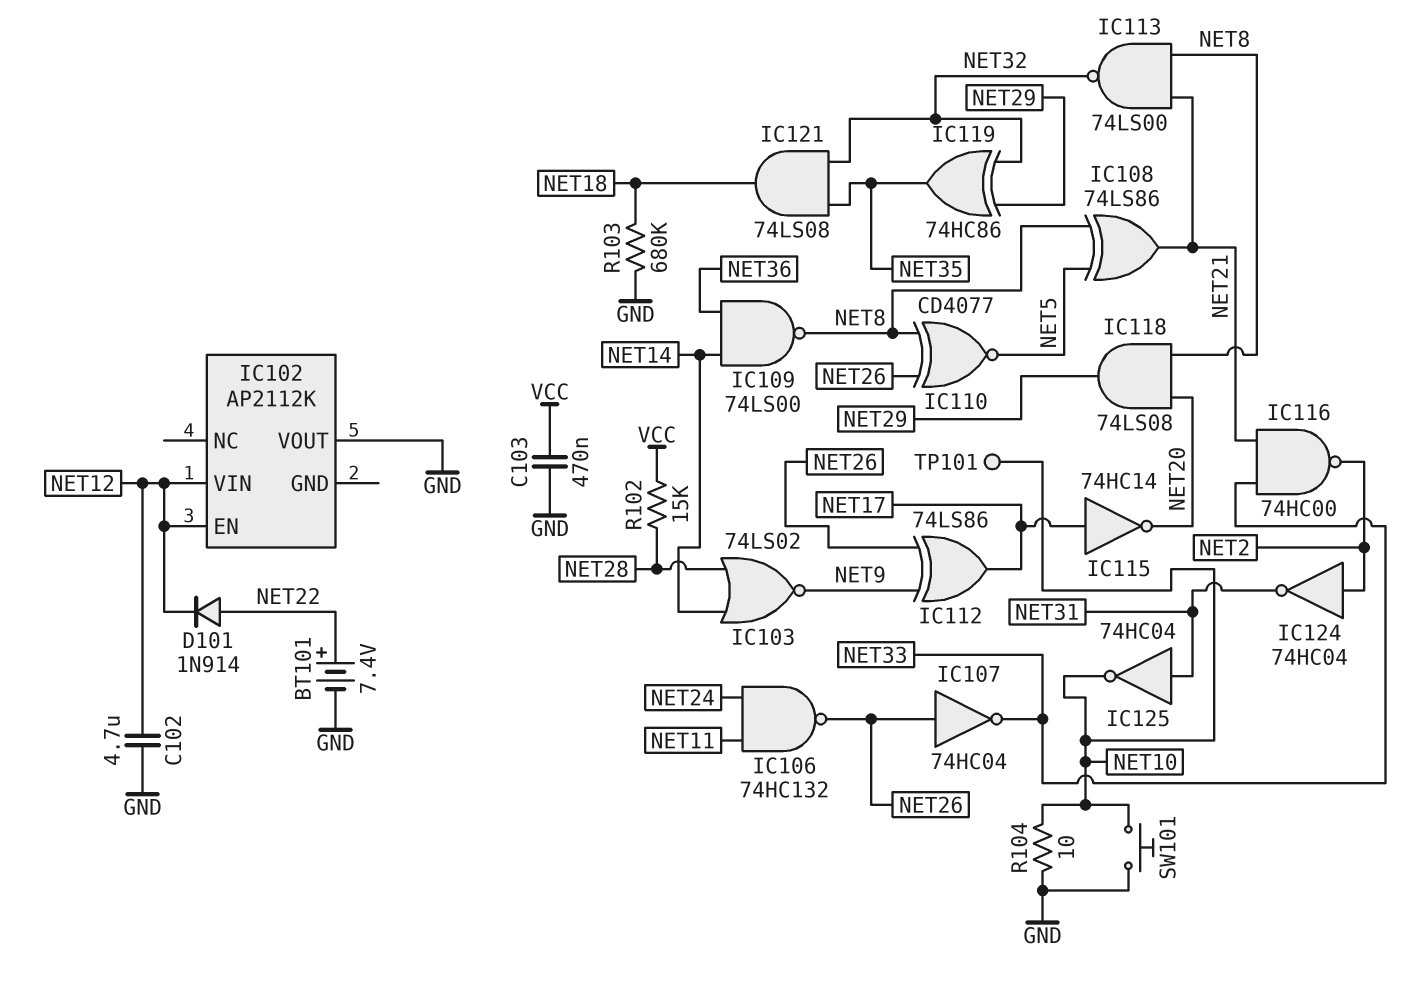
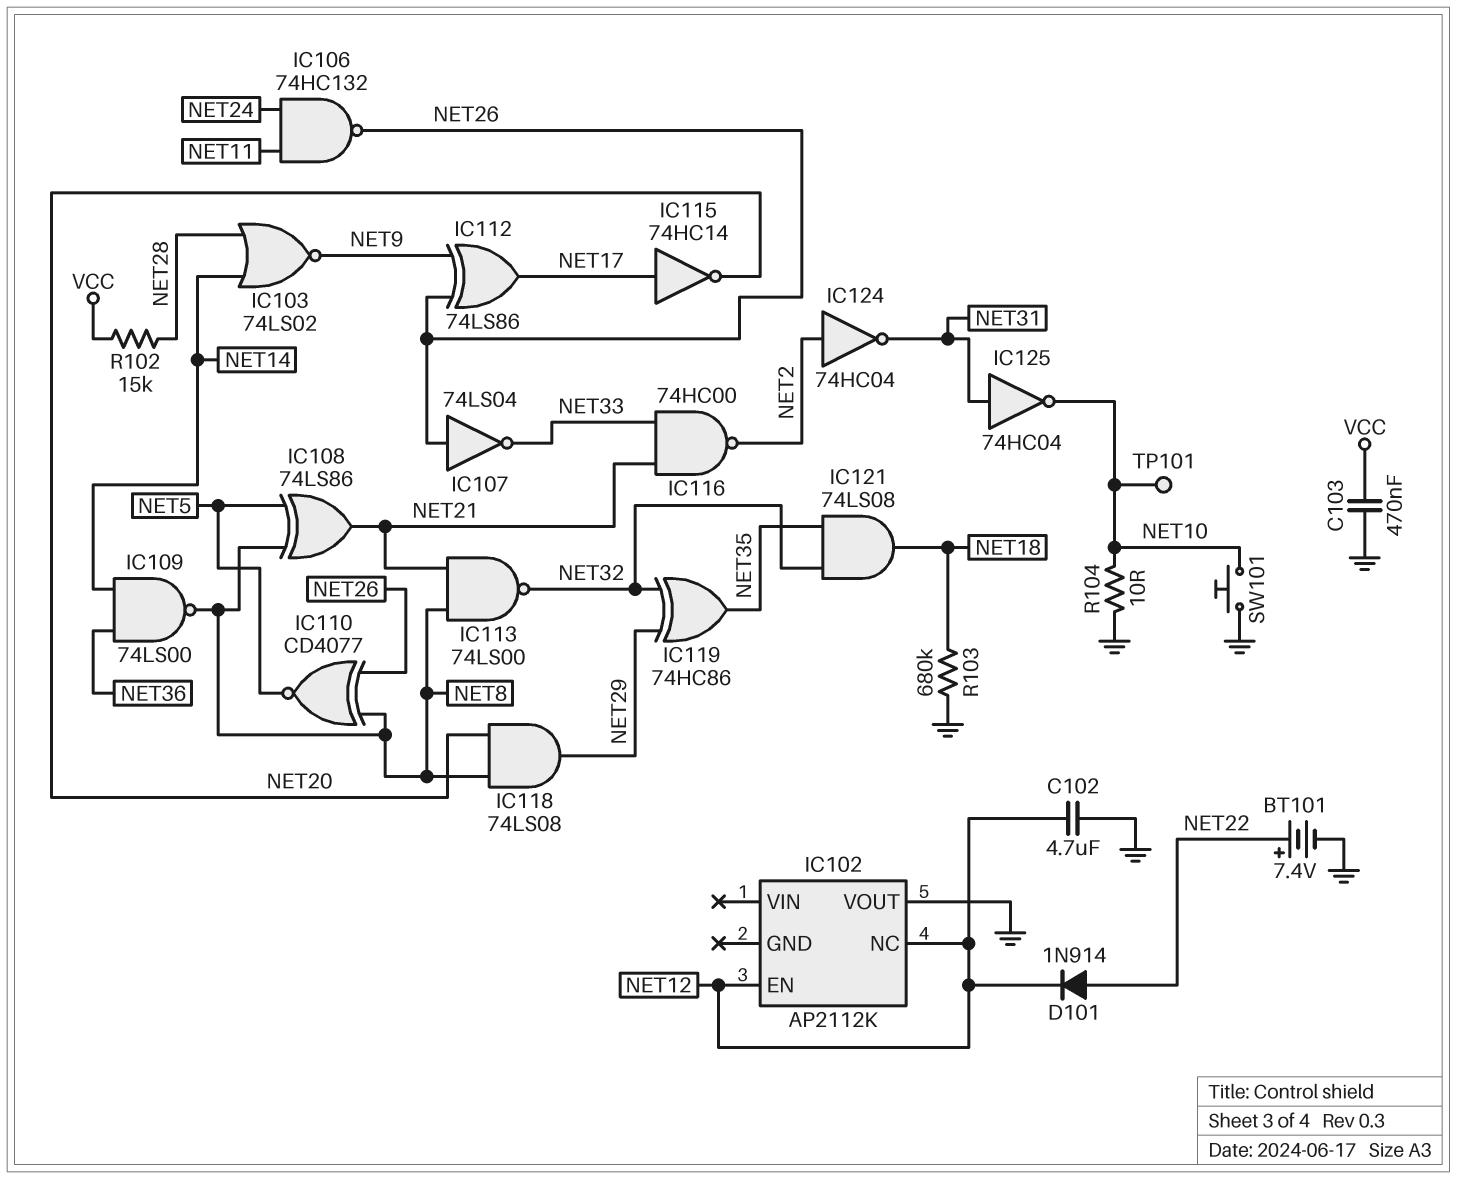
IC102 pin NC: none -> NET12
IC102 pin VIN: NET12 -> none
IC107: NOT 74HC04 (in NET26, out NET33) -> NOT 74LS04 (in NET26, out NET33)

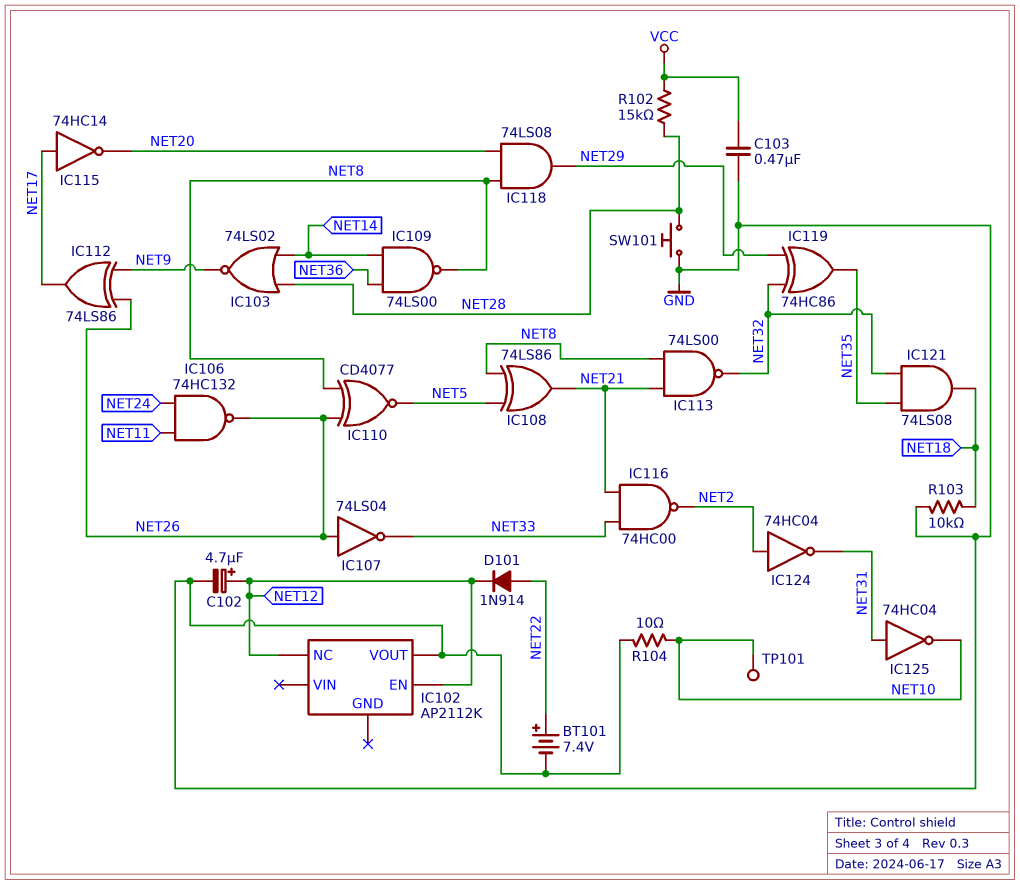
C102: 4.7uF (GND, NET12) -> 4.7uF (plus NET12, minus GND)
R103: 680k (GND, NET18) -> 10k (GND, NET18)
SW101: button (GND, NET10) -> button (GND, NET28)

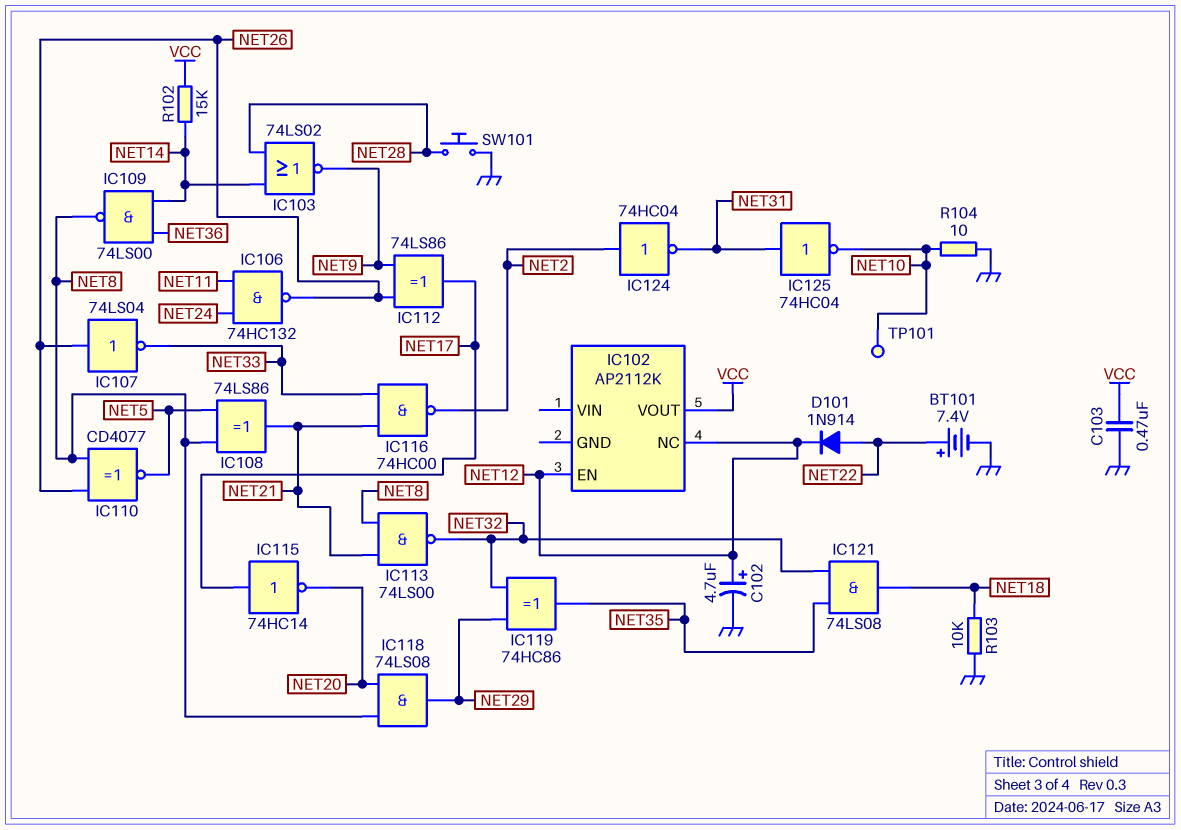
IC102 pin VOUT: GND -> VCC
R102: 15k (NET28, VCC) -> 15k (NET14, VCC)

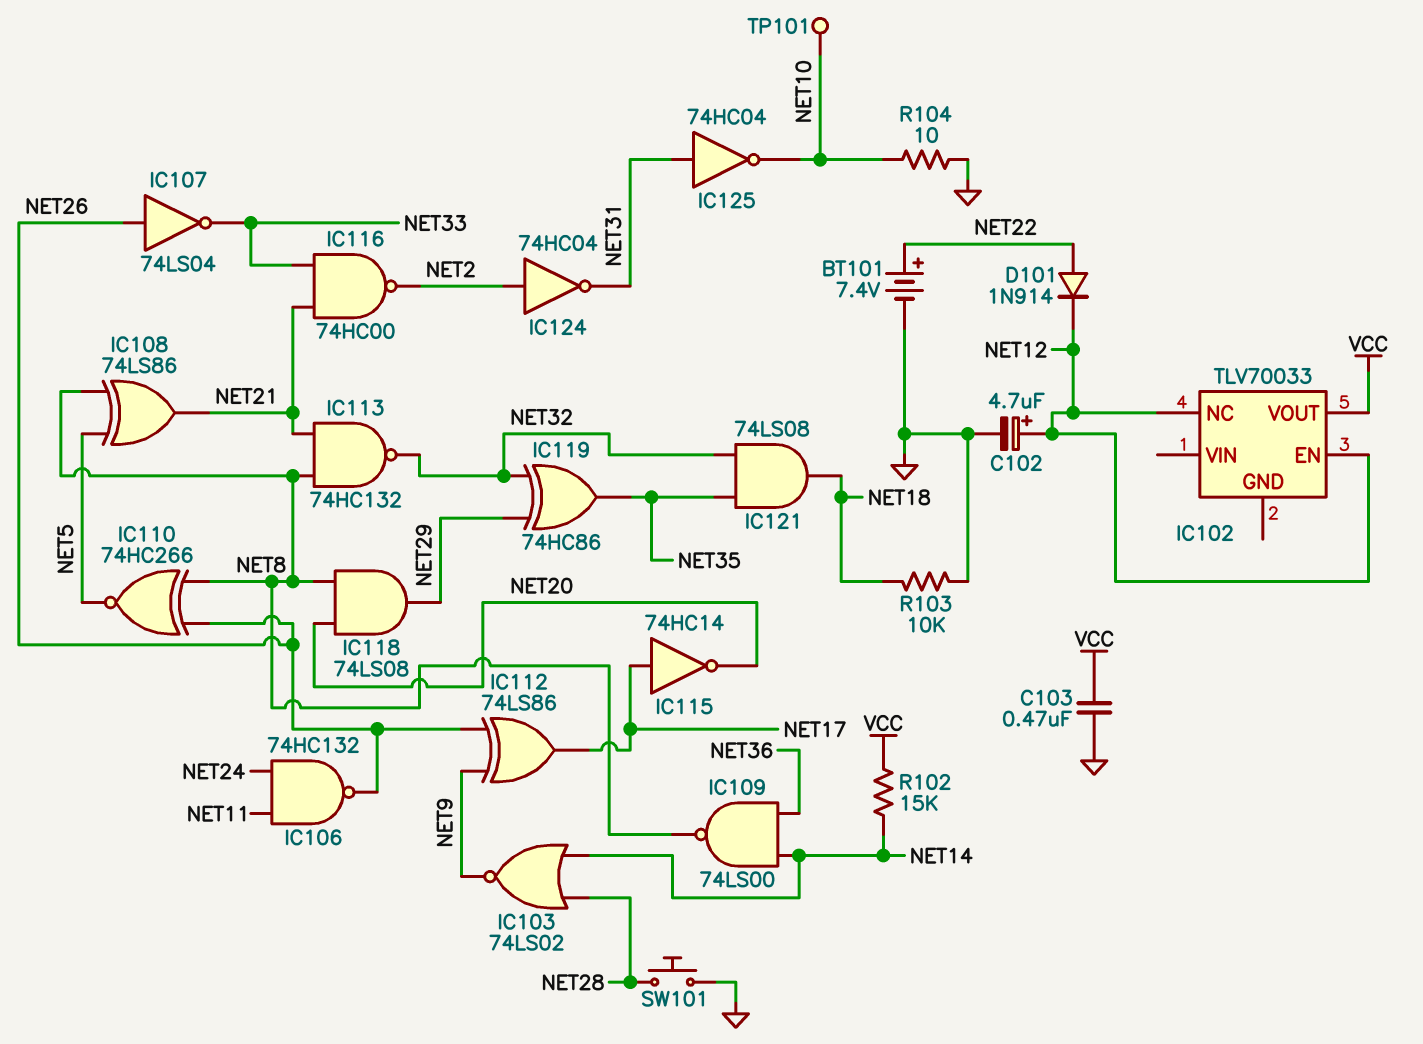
IC102: AP2112K -> TLV70033
IC110: XNOR CD4077 (in NET8, in NET26, out NET5) -> XNOR 74HC266 (in NET8, in NET26, out NET5)
IC113: NAND 74LS00 (in NET8, in NET21, out NET32) -> NAND 74HC132 (in NET8, in NET21, out NET32)

